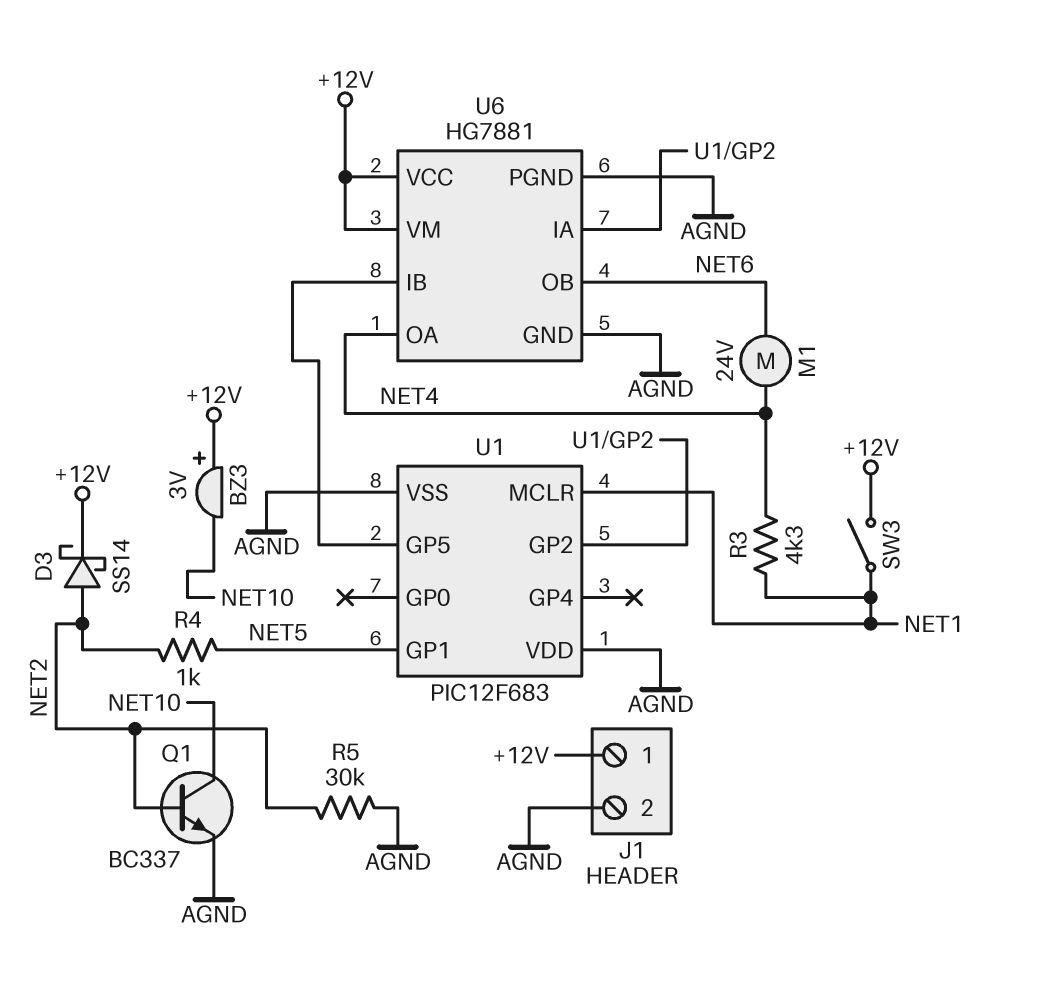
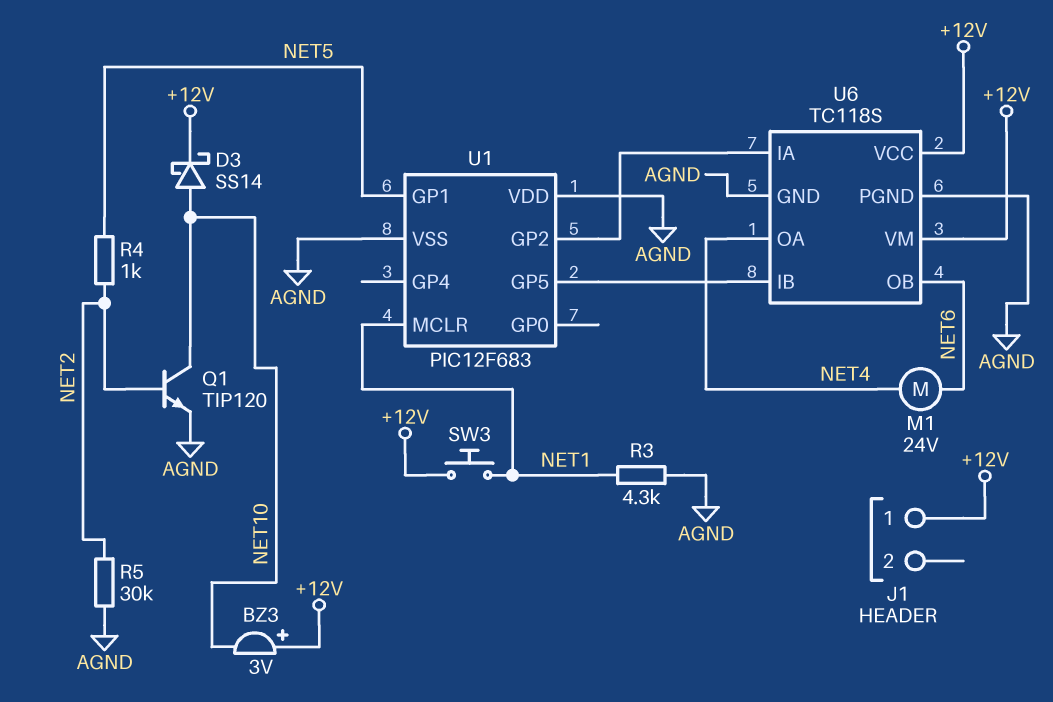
D3: schottky SS14 (A NET2, K +12V) -> schottky SS14 (A NET10, K +12V)
J1 pin 2: AGND -> none
Q1: NPN BC337 (B NET2, C NET10, E AGND) -> NPN TIP120 (B NET2, C NET10, E AGND)
R3: 4.3k (NET1, NET4) -> 4.3k (AGND, NET1)
SW3: switch (+12V, NET1) -> button (+12V, NET1)
U6: HG7881 -> TC118S

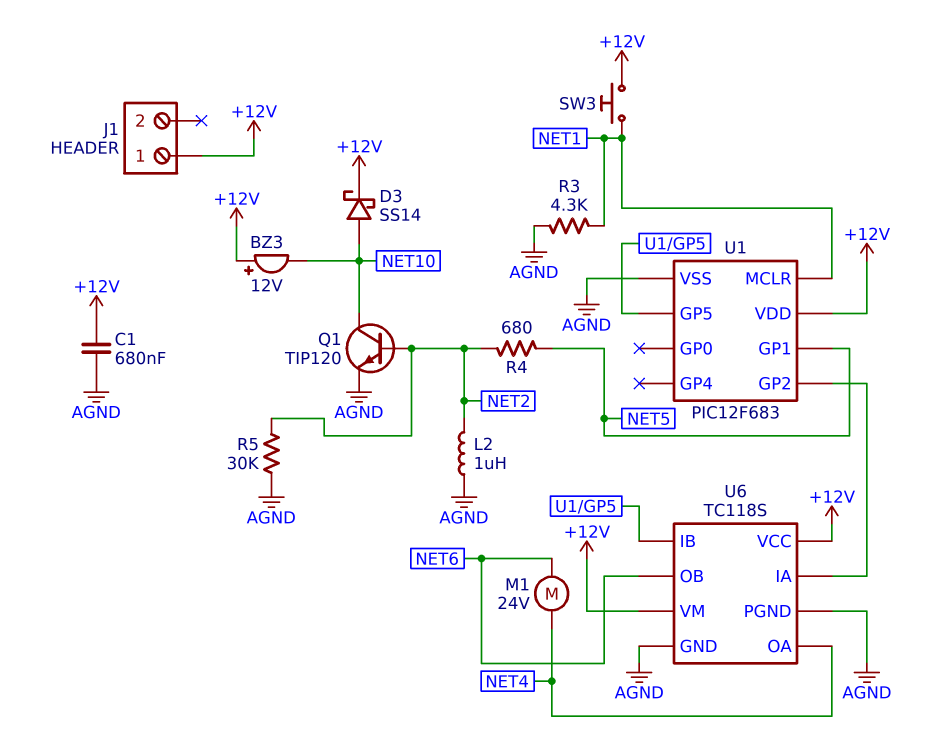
BZ3: buzzer 3V (plus +12V, minus NET10) -> buzzer 12V (plus +12V, minus NET10)
C1: none -> 680nF (+12V, AGND)
L2: none -> 1uH (AGND, NET2)
R4: 1k (NET2, NET5) -> 680 (NET2, NET5)
U1 pin VDD: AGND -> +12V

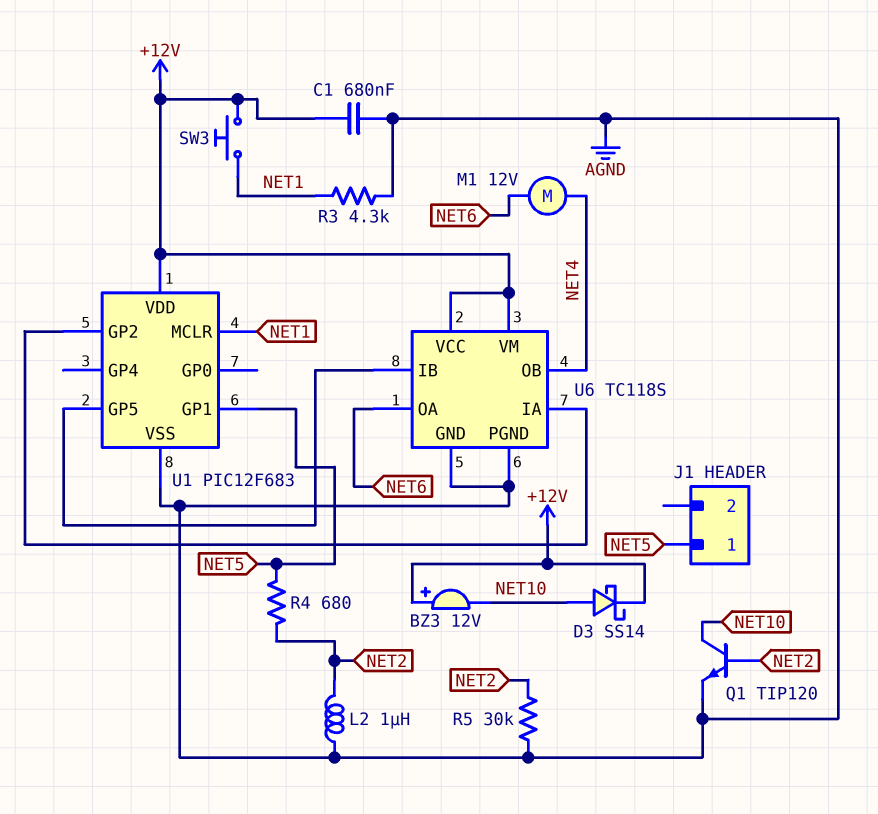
J1 pin 1: +12V -> NET5
M1: motor 24V (NET4, NET6) -> motor 12V (NET4, NET6)
U6 pin OA: NET4 -> NET6
U6 pin OB: NET6 -> NET4

